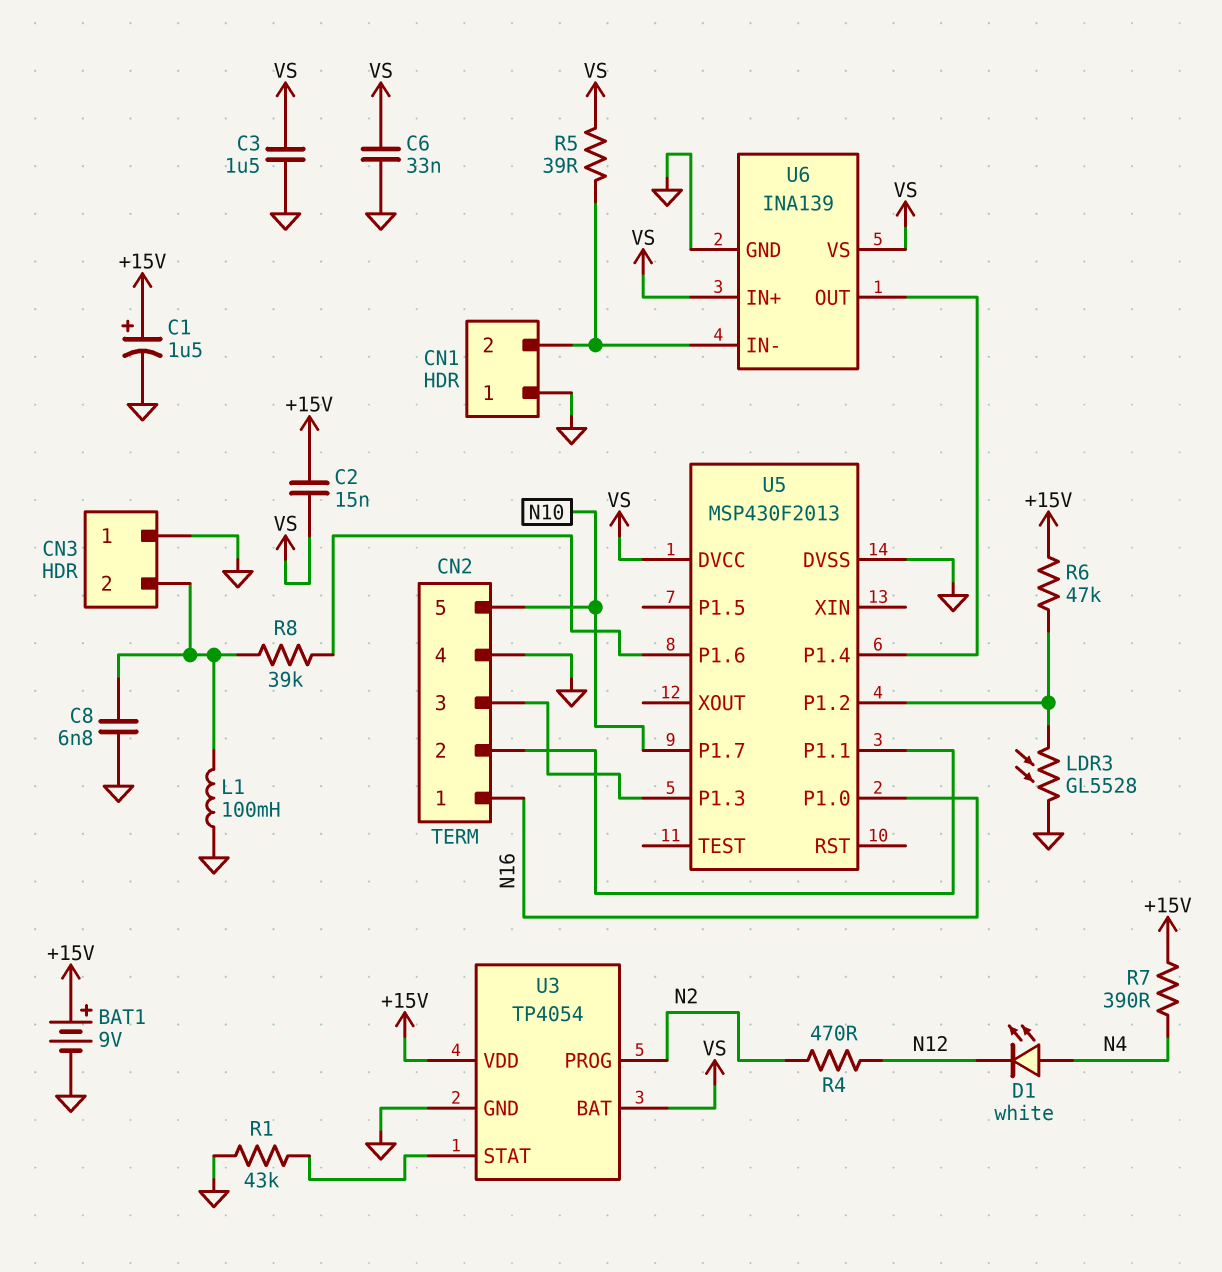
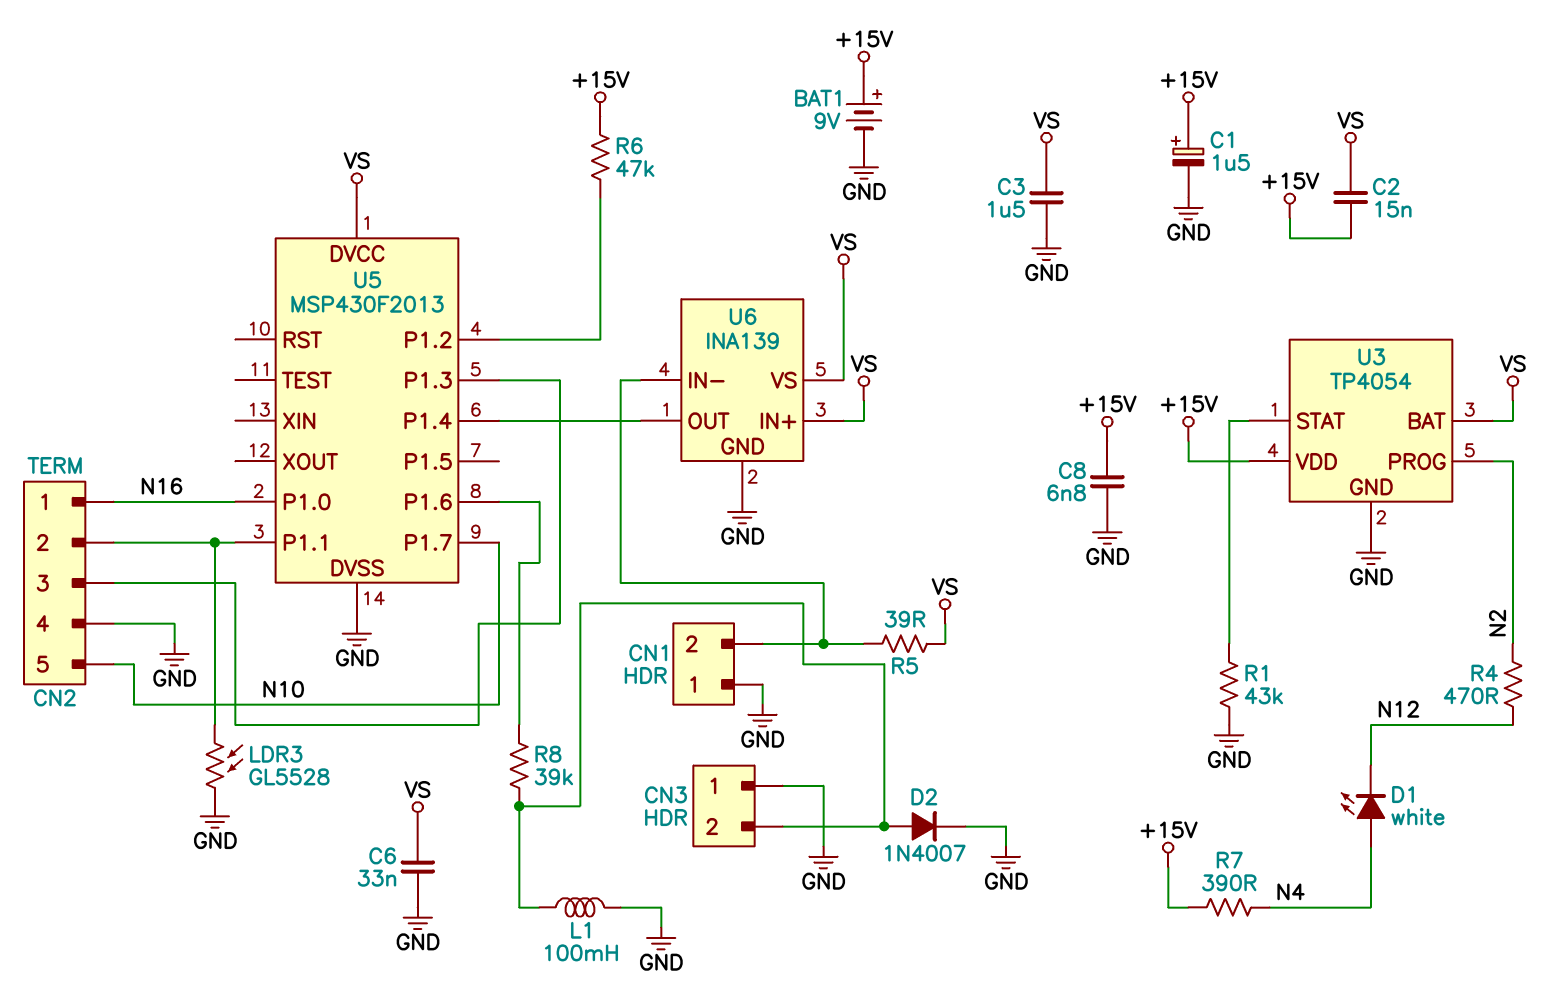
C8: 6.8nF (CN3/2, GND) -> 6.8nF (+15V, GND)
D2: none -> diode 1N4007 (A CN3/2, K GND)
LDR3: GL5528 (GND, U5/P1.2) -> GL5528 (CN2/2, GND)

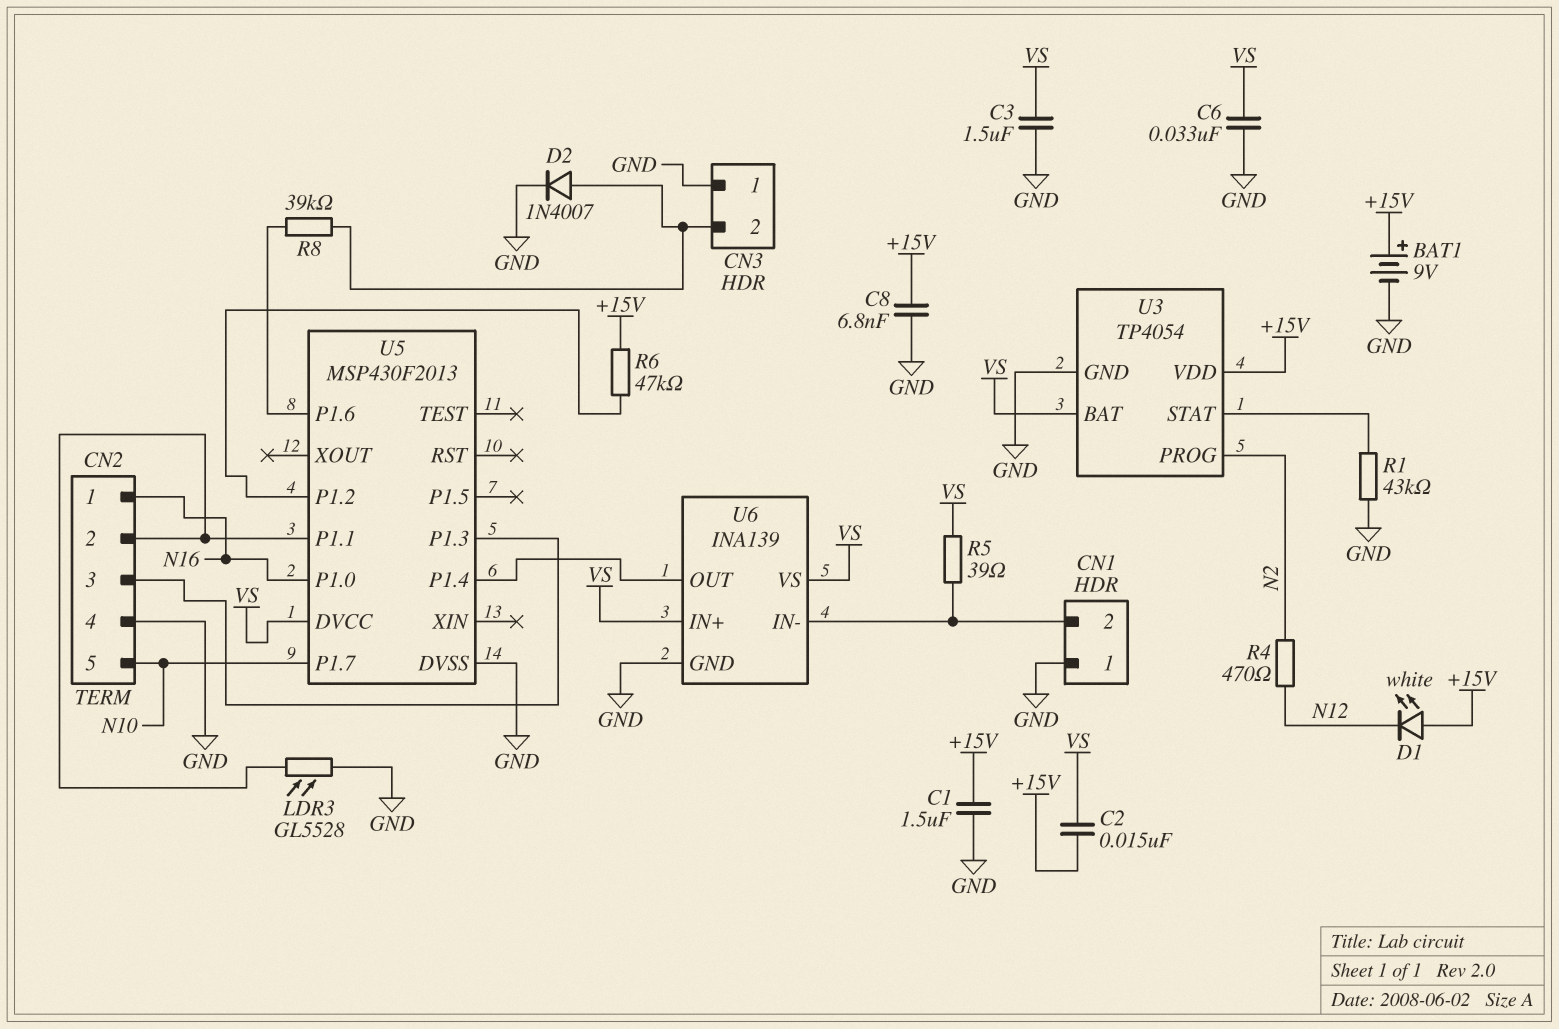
C1: 1.5uF (plus +15V, minus GND) -> 1.5uF (+15V, GND)
D1: LED white (A N4, K N12) -> LED white (A +15V, K N12)
L1: 100mH (CN3/2, GND) -> none
R7: 390 (+15V, N4) -> none

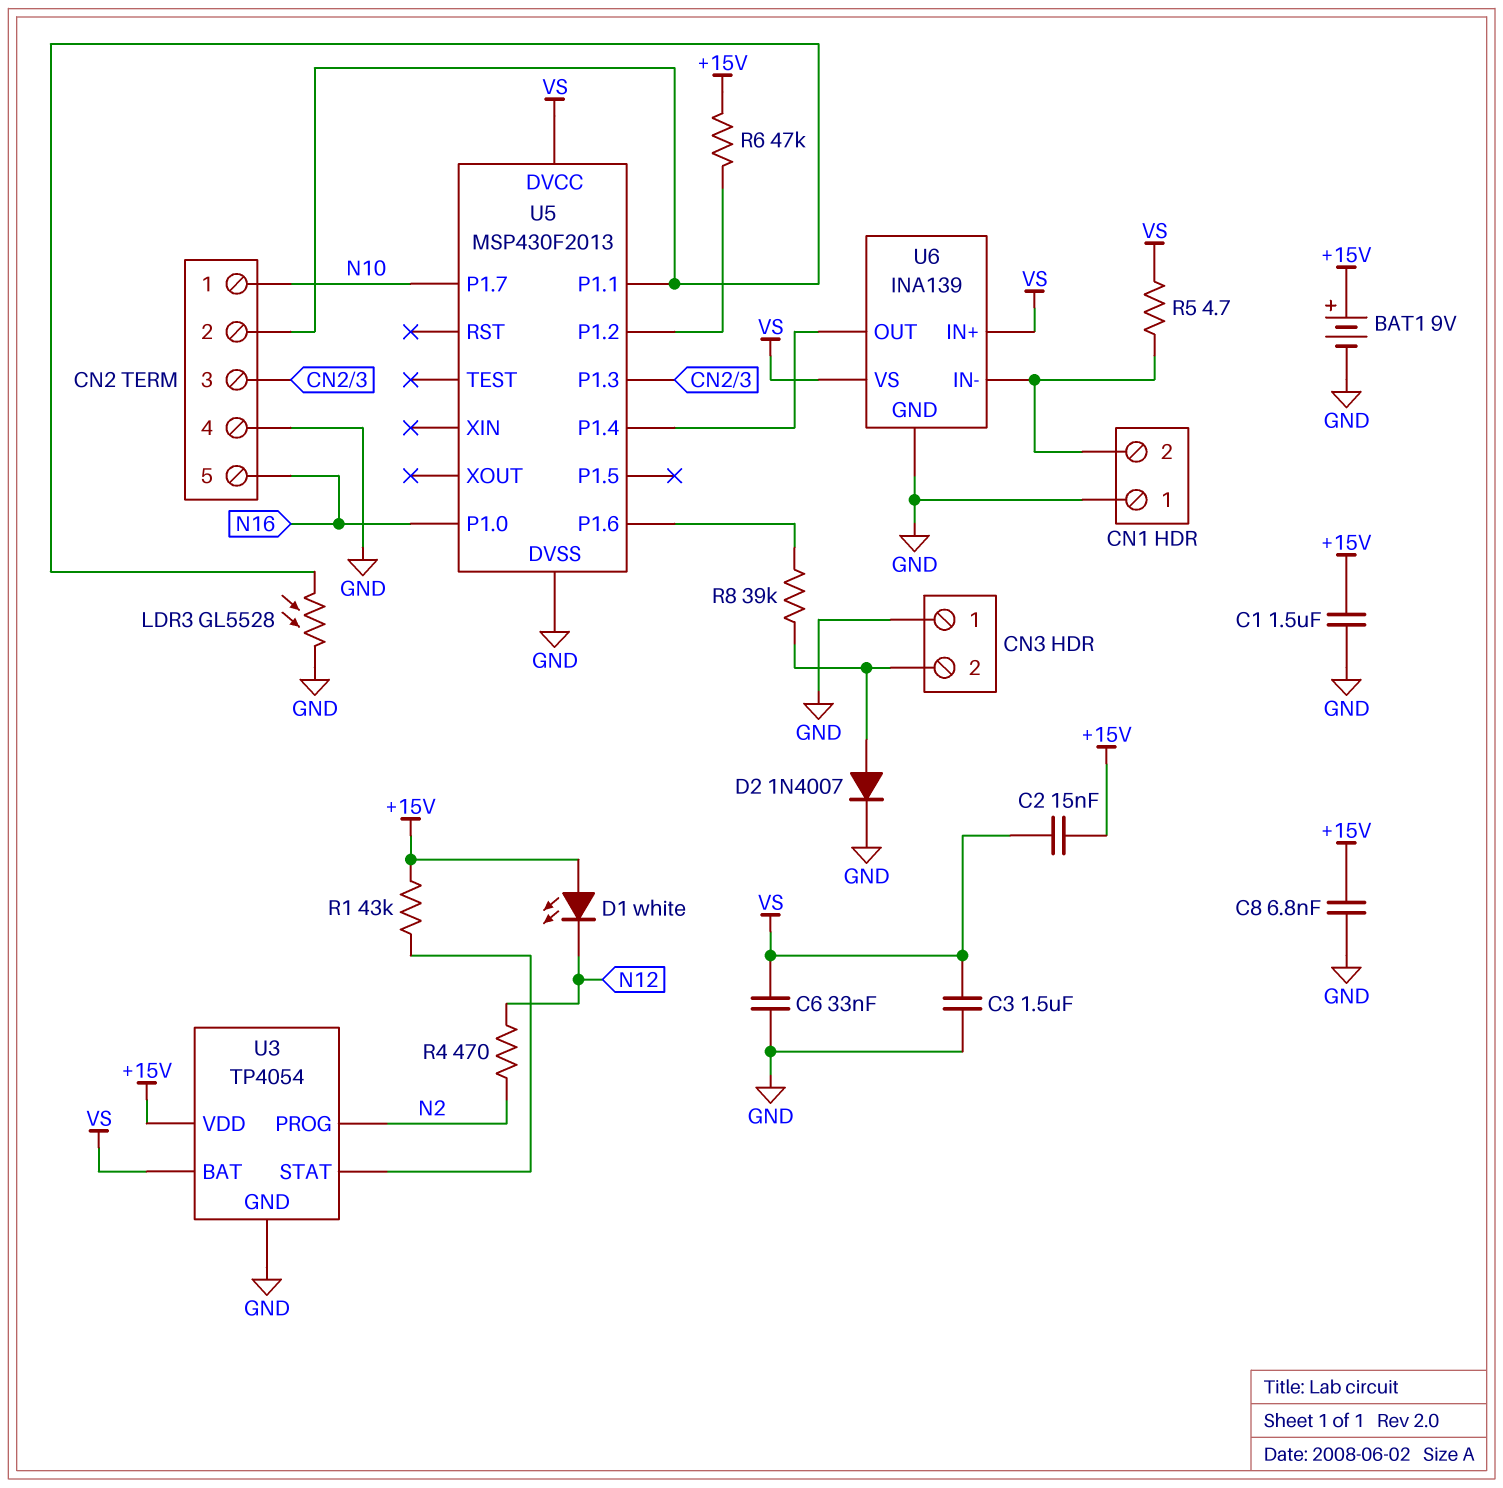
CN2 pin 1: N16 -> N10
CN2 pin 5: N10 -> N16
R1: 43k (GND, U3/STAT) -> 43k (+15V, U3/STAT)
R5: 39 (CN1/2, VS) -> 4.7 (CN1/2, VS)

